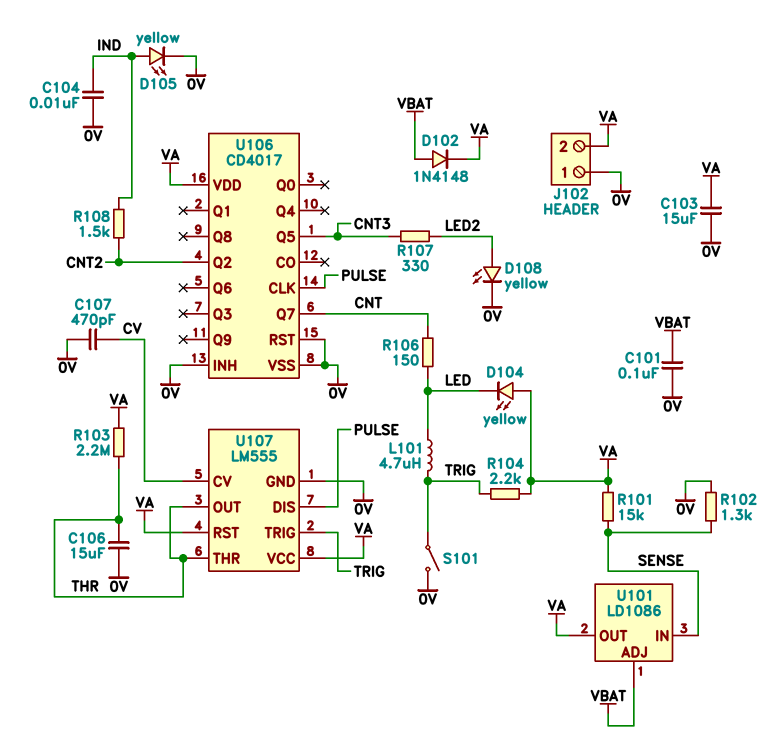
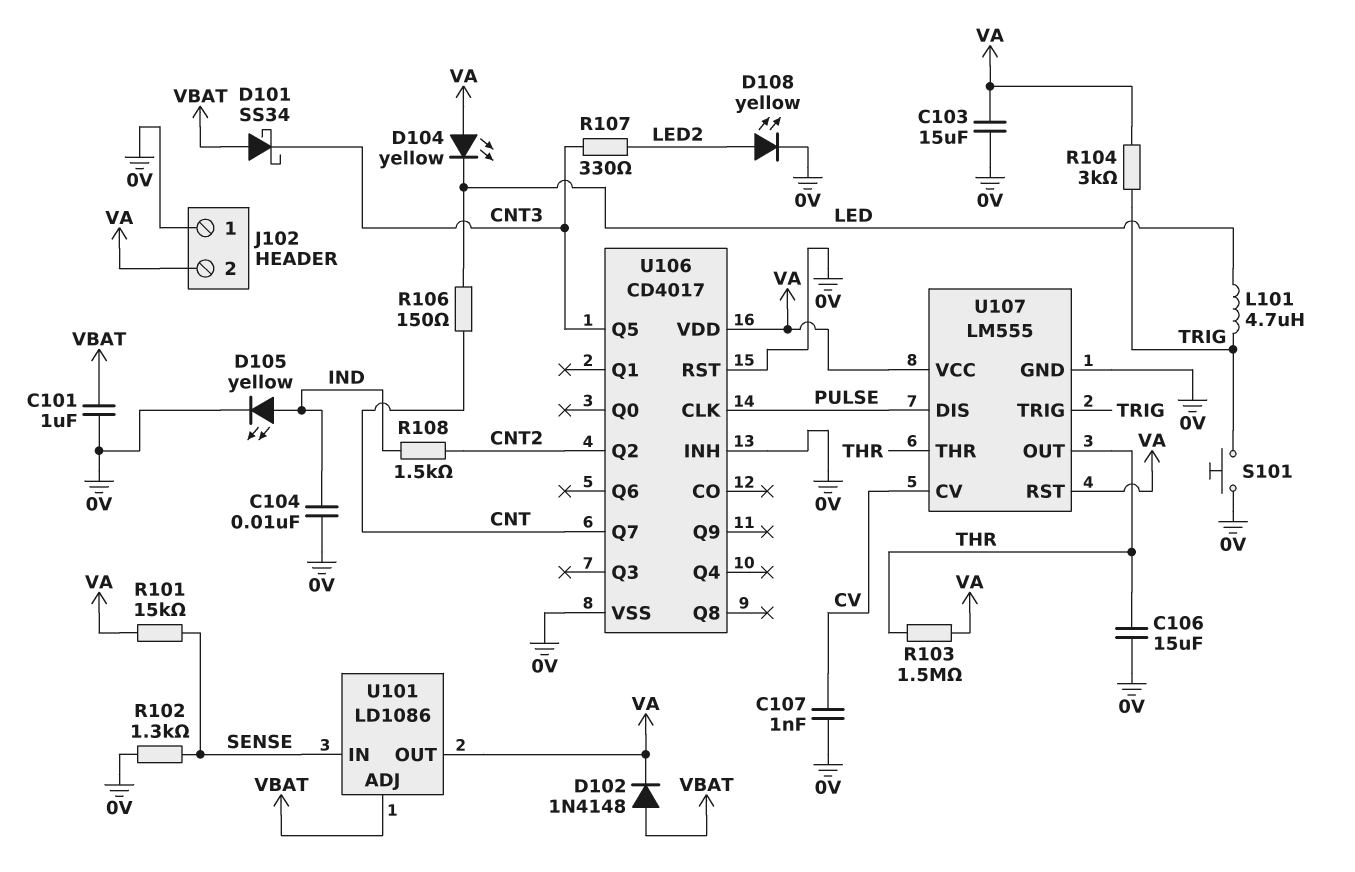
C101: 100nF (0V, VBAT) -> 1uF (0V, VBAT)
C107: 470pF (0V, CV) -> 1nF (0V, CV)
D101: none -> schottky SS34 (A VBAT, K CNT3)
R103: 2.2M (THR, VA) -> 1.5M (THR, VA)
R104: 2.2k (TRIG, VA) -> 3k (TRIG, VA)
S101: switch (0V, TRIG) -> button (0V, TRIG)

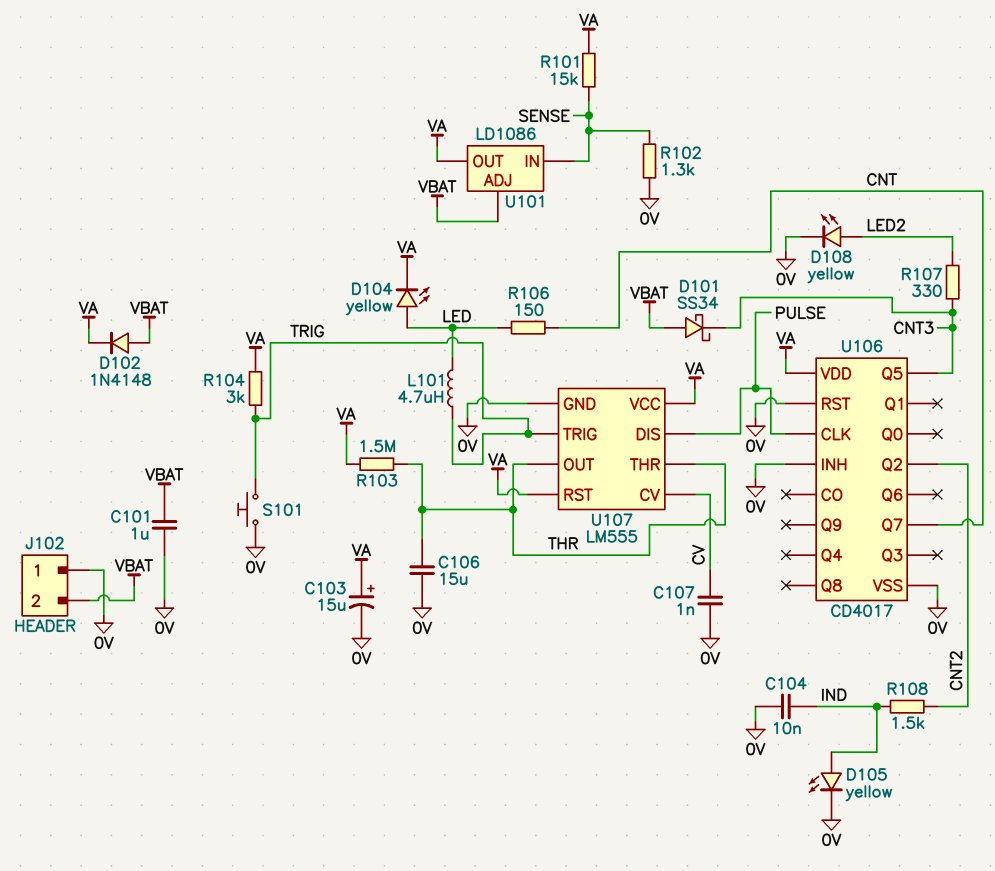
C103: 15uF (0V, VA) -> 15uF (plus VA, minus 0V)
D104: LED yellow (A VA, K LED) -> LED yellow (A LED, K VA)
J102 pin 2: VA -> VBAT

